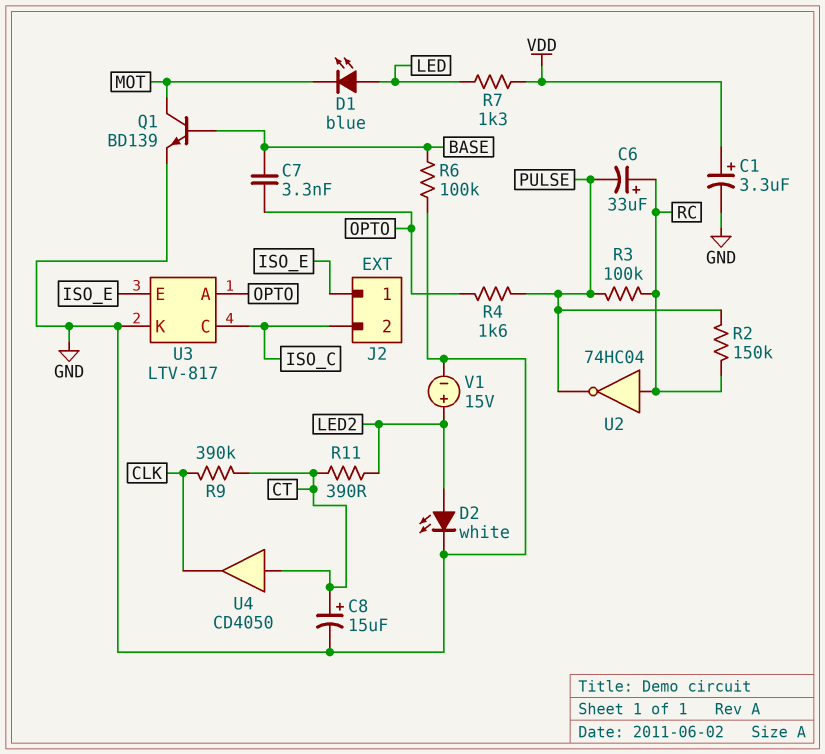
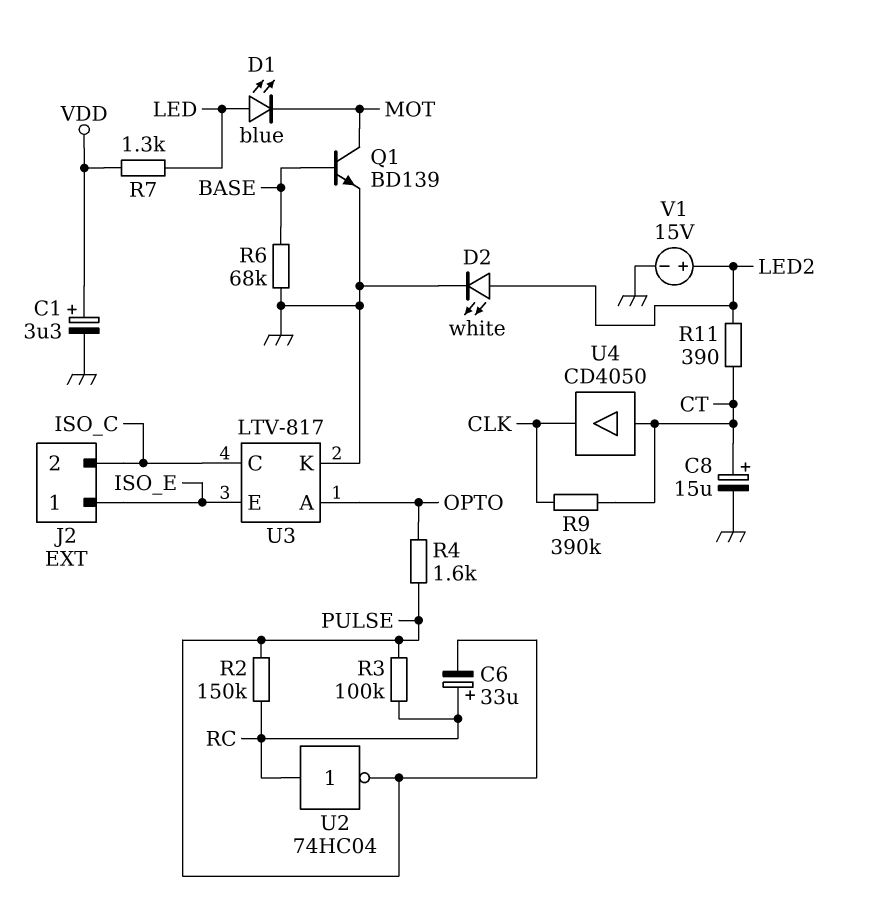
C7: 3.3nF (BASE, OPTO) -> none
R6: 100k (BASE, GND) -> 68k (BASE, GND)

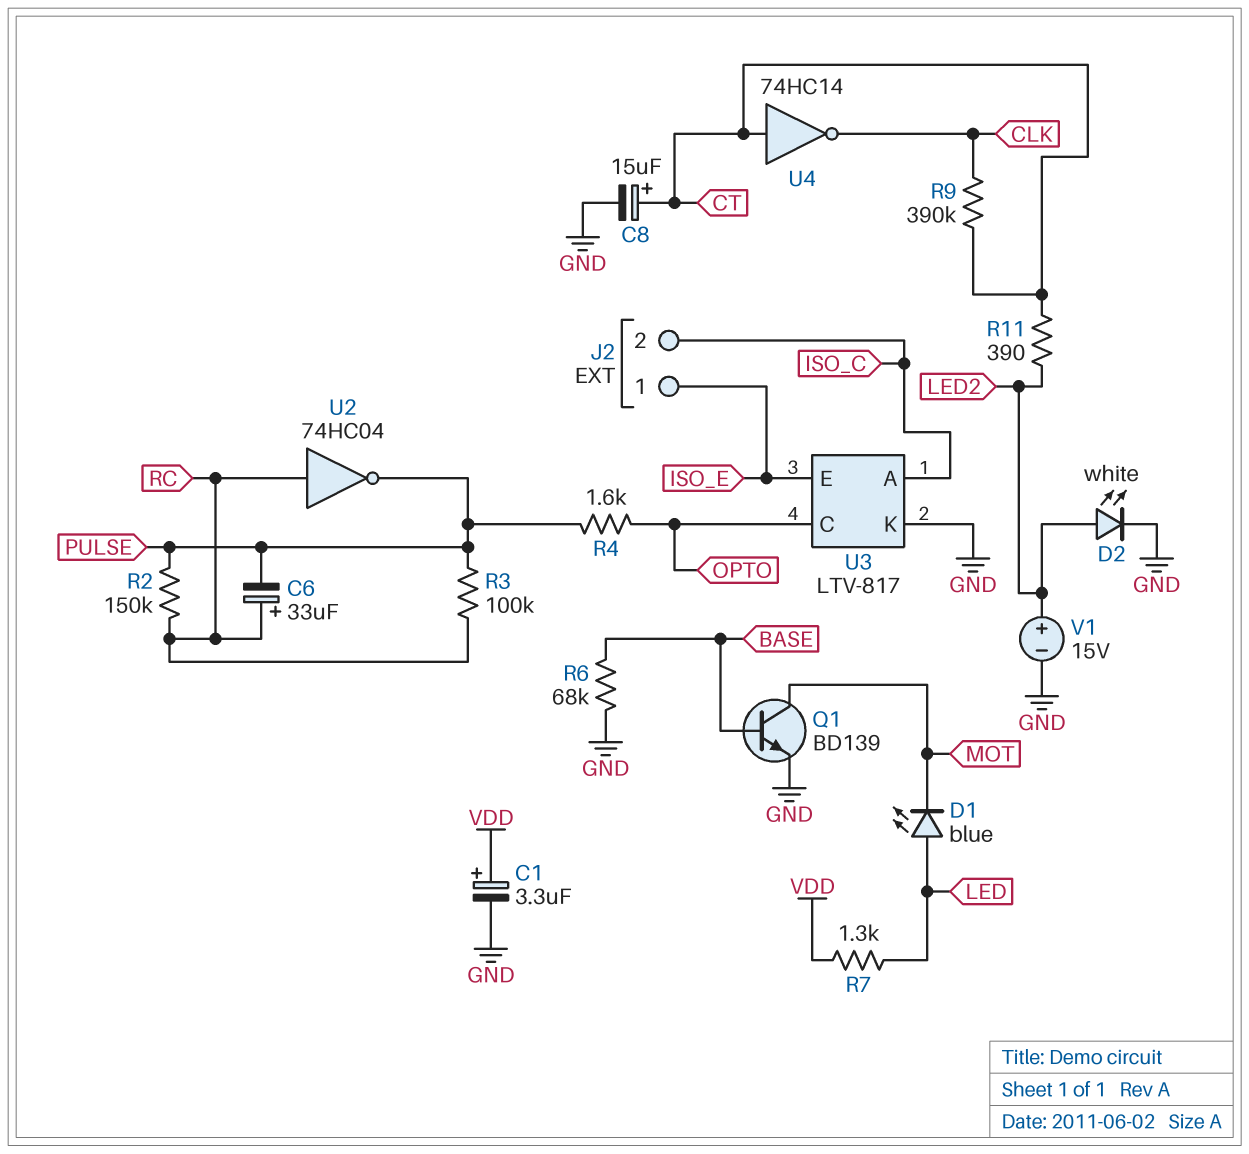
U3 pin A: OPTO -> ISO_C
U3 pin C: ISO_C -> OPTO
U4: buffer CD4050 (in CT, out CLK) -> NOT 74HC14 (in CT, out CLK)

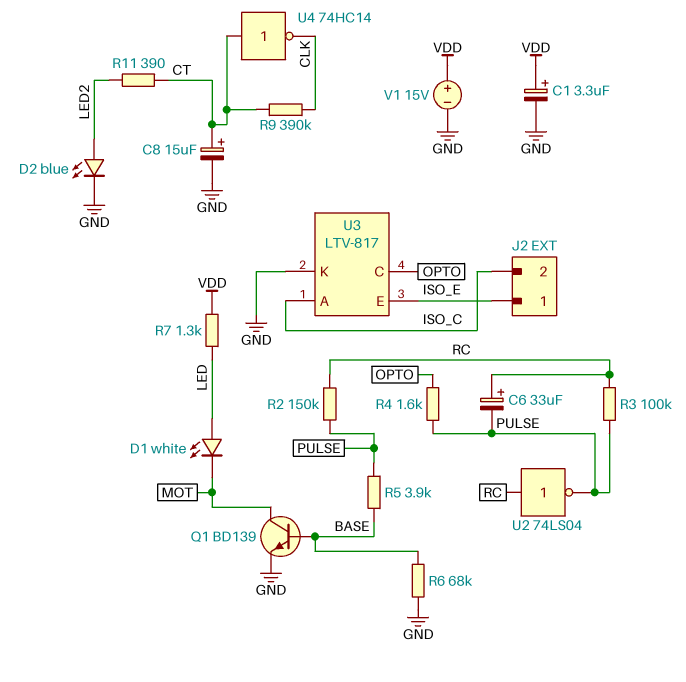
D1: LED blue (A LED, K MOT) -> LED white (A LED, K MOT)
D2: LED white (A LED2, K GND) -> LED blue (A LED2, K GND)
R5: none -> 3.9k (BASE, PULSE)
U2: NOT 74HC04 (in RC, out PULSE) -> NOT 74LS04 (in RC, out PULSE)
V1: 15V (plus LED2, minus GND) -> 15V (plus VDD, minus GND)

